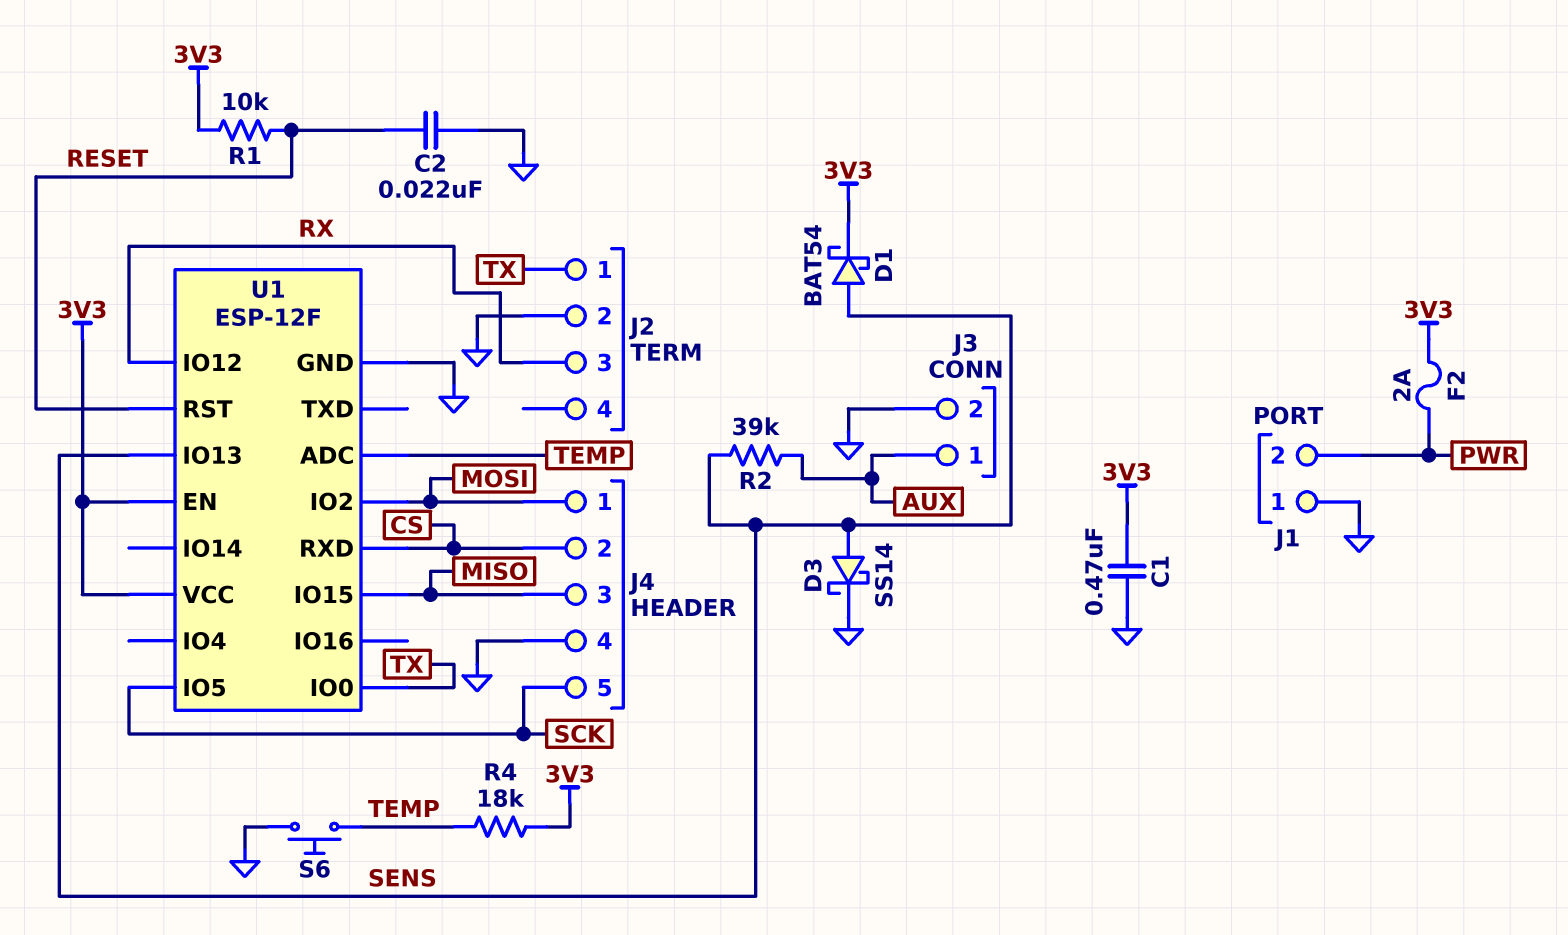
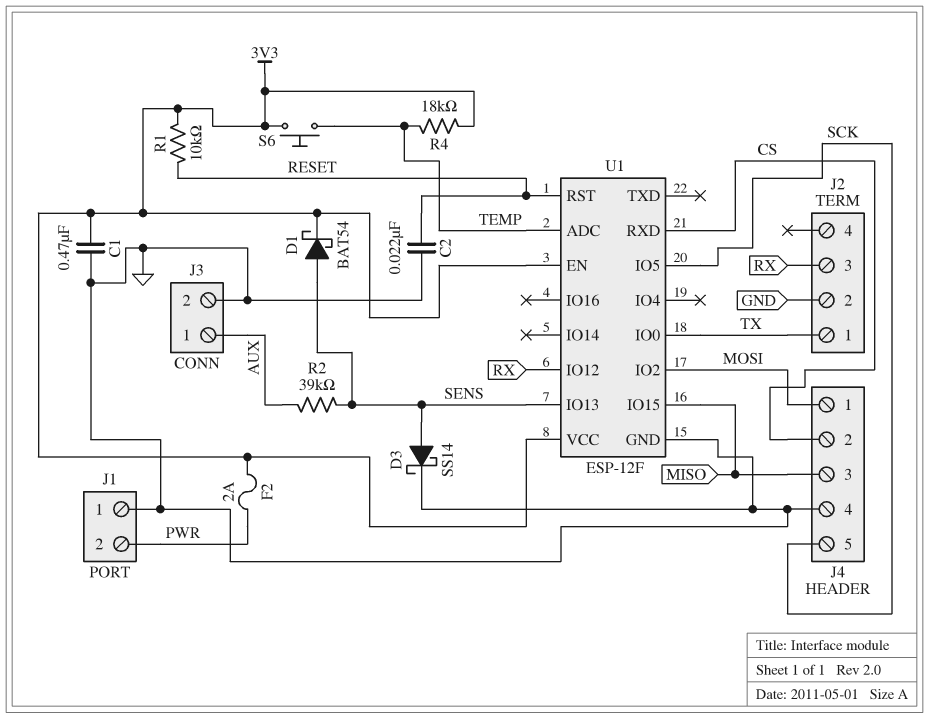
S6: button (GND, TEMP) -> button (3V3, TEMP)

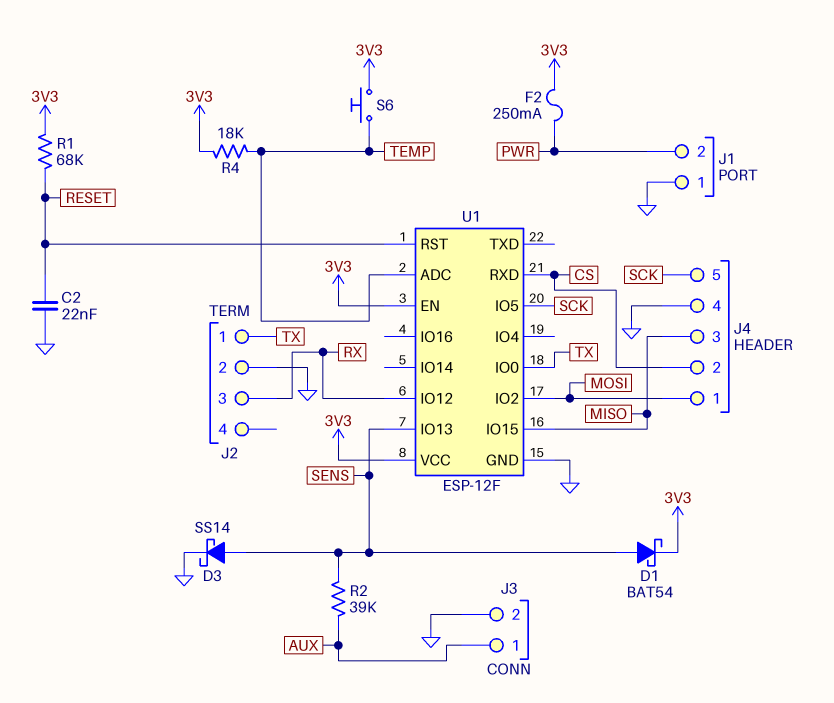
C1: 470nF (3V3, GND) -> none
F2: 2A (3V3, PWR) -> 250mA (3V3, PWR)
R1: 10k (3V3, RESET) -> 68k (3V3, RESET)

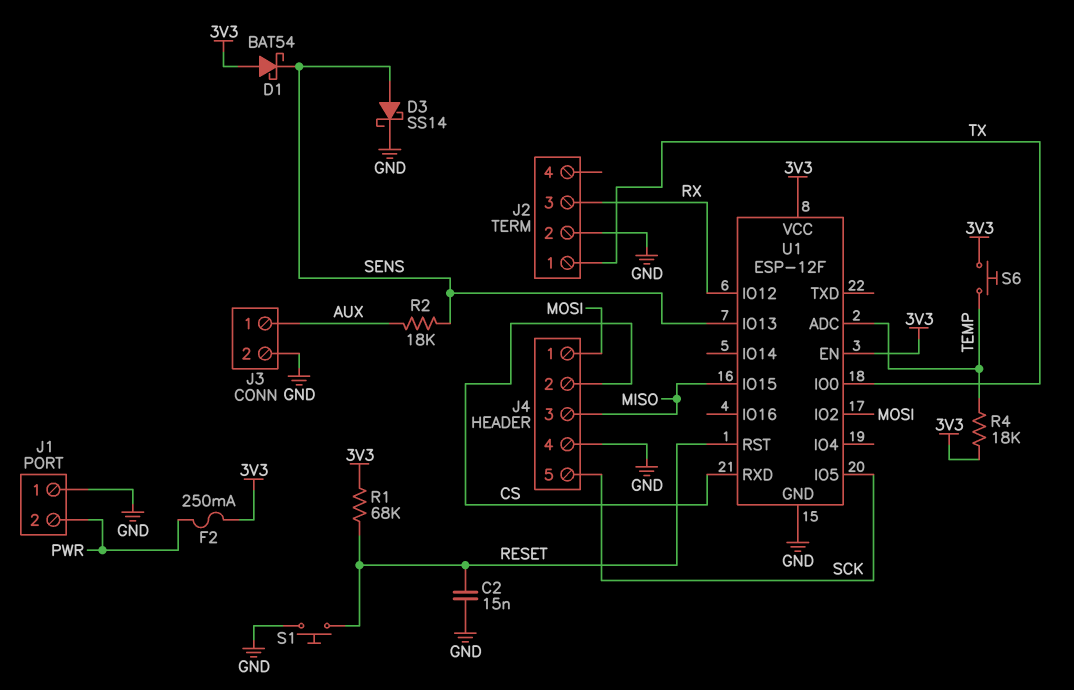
C2: 22nF (GND, RESET) -> 15nF (GND, RESET)
D1: schottky BAT54 (A SENS, K 3V3) -> schottky BAT54 (A 3V3, K SENS)
R2: 39k (AUX, SENS) -> 18k (AUX, SENS)
S1: none -> button (GND, RESET)

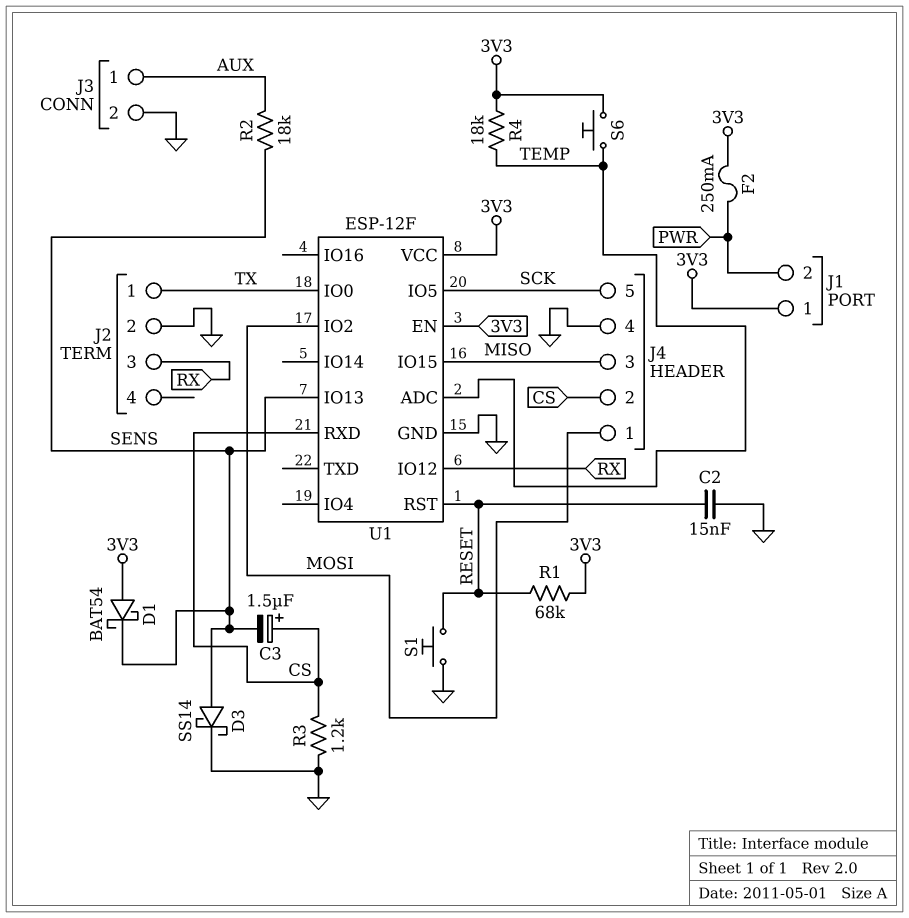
C3: none -> 1.5uF (plus CS, minus SENS)
J1 pin 1: GND -> 3V3
R3: none -> 1.2k (CS, GND)

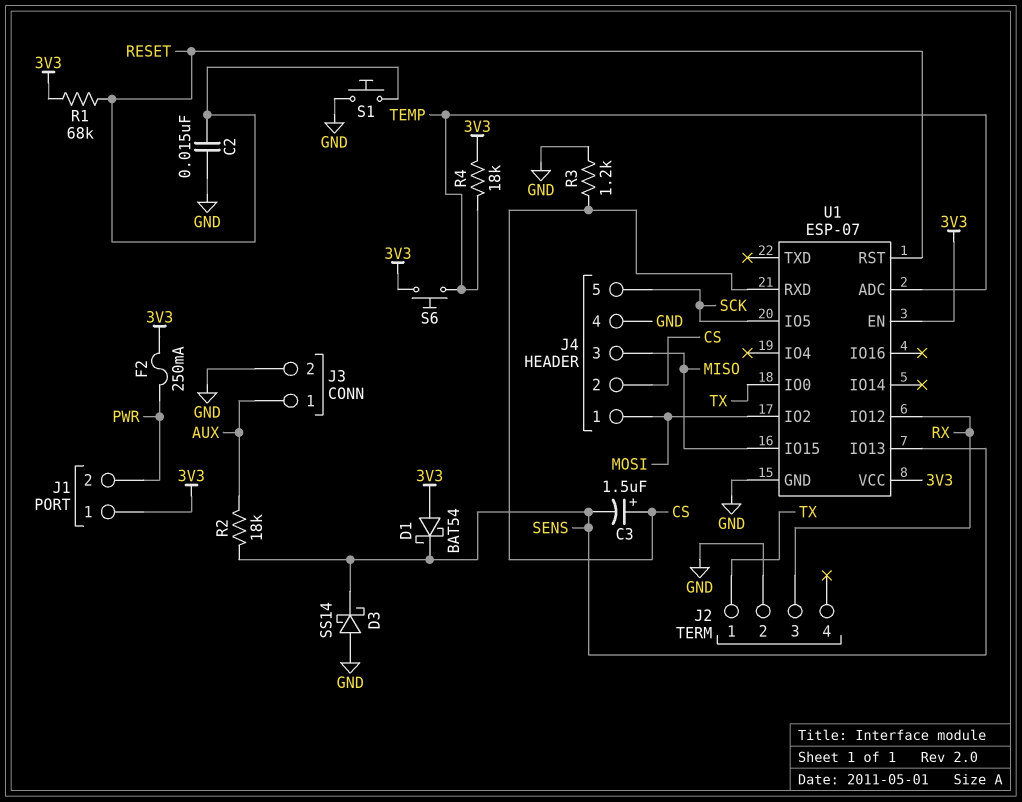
D3: schottky SS14 (A SENS, K GND) -> schottky SS14 (A GND, K SENS)
U1: ESP-12F -> ESP-07

